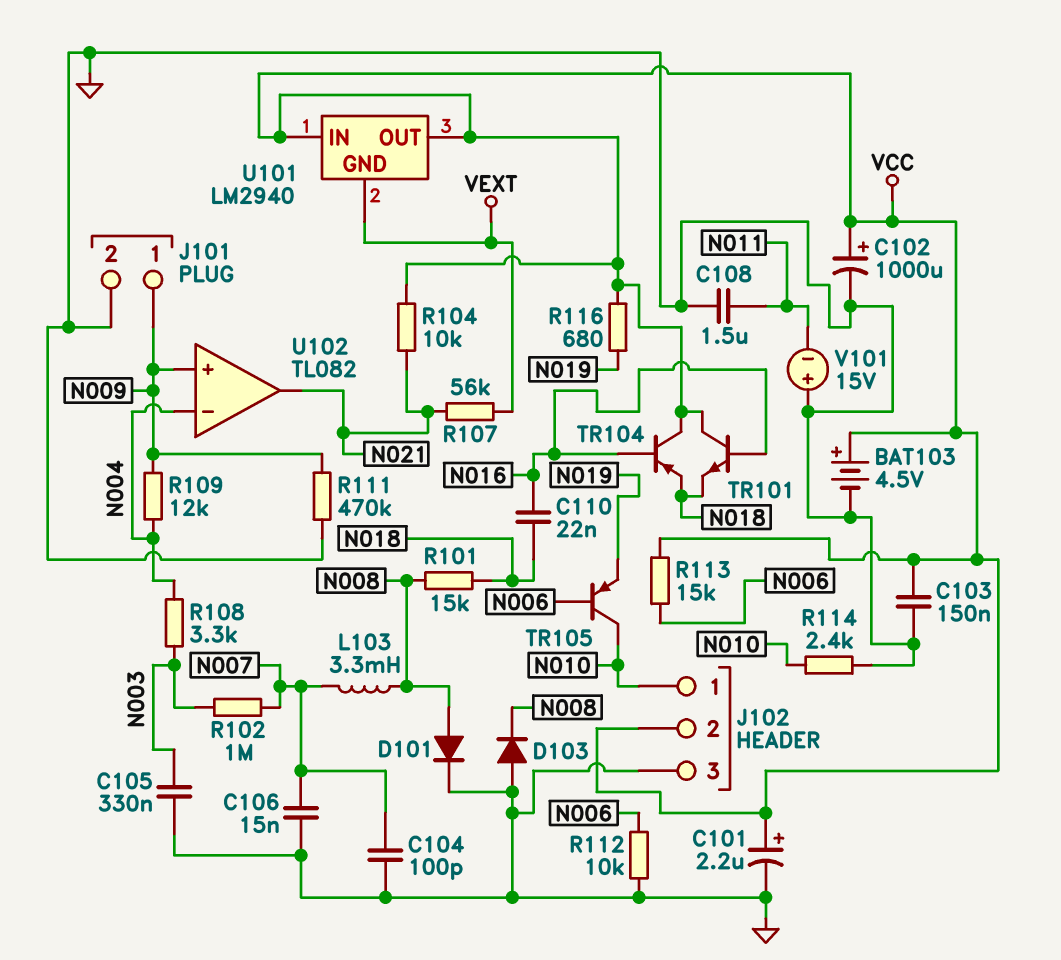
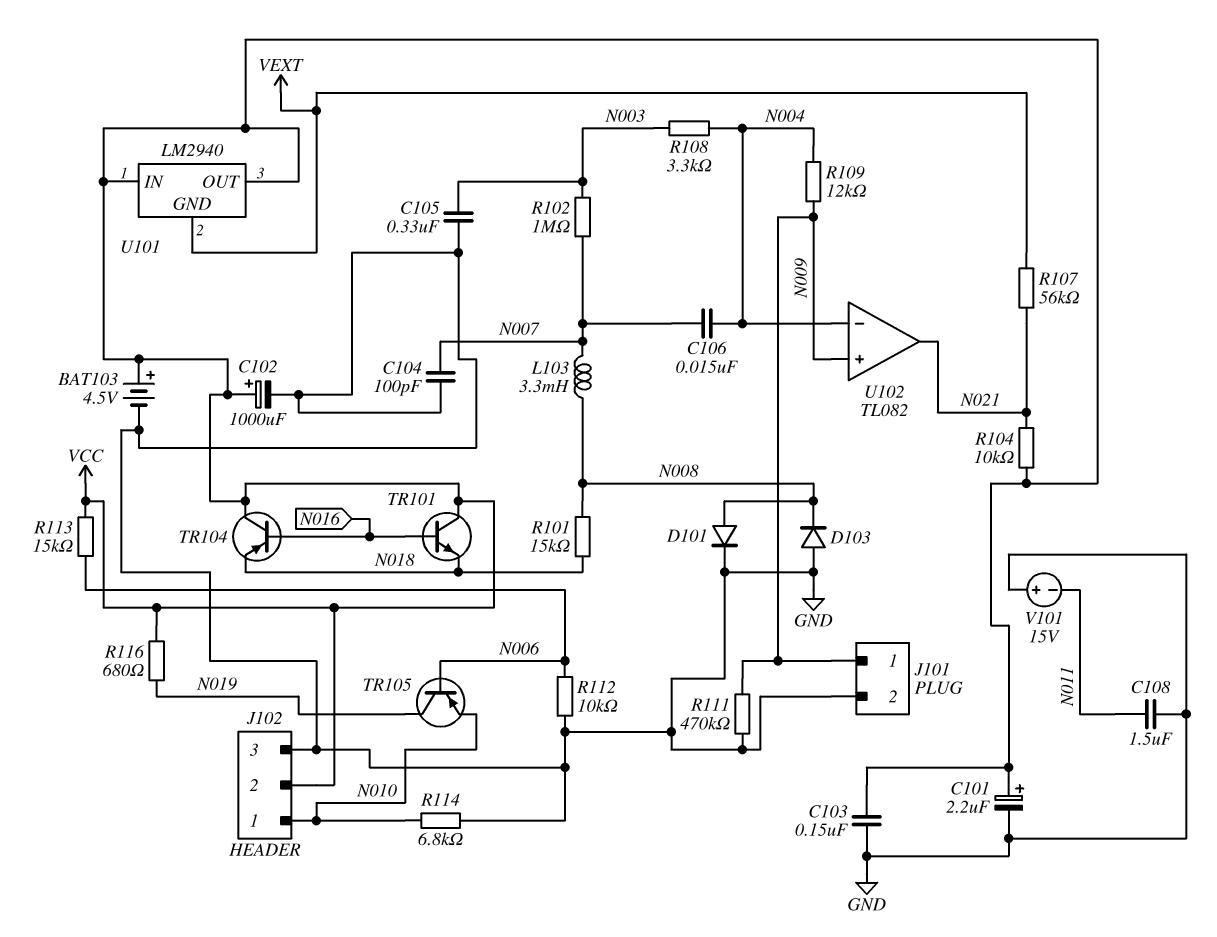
C106: 15nF (GND, N007) -> 15nF (N004, N007)
C110: 22nF (N016, N018) -> none
R114: 2.4k (GND, N010) -> 6.8k (GND, N010)
TR105: PNP (B N006, C N010, E N019) -> PNP (B N006, C N019, E N010)

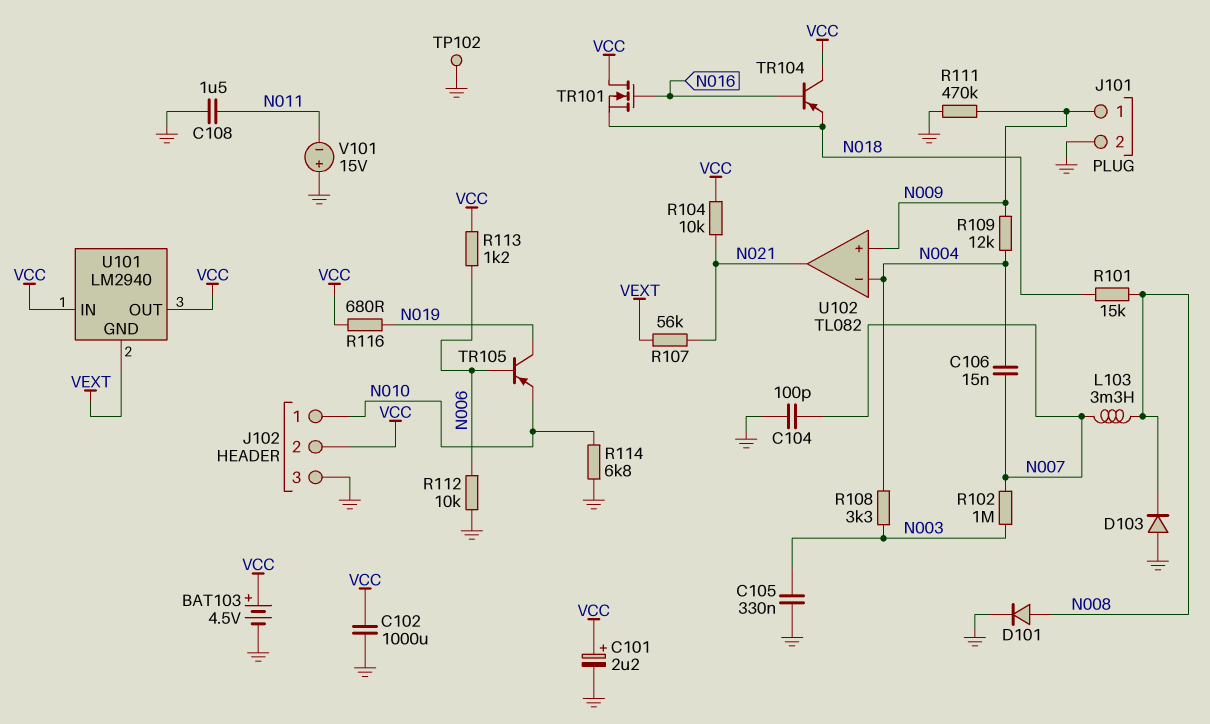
C102: 1000uF (plus VCC, minus GND) -> 1000uF (GND, VCC)
C103: 150nF (GND, VCC) -> none
R113: 15k (N006, VCC) -> 1.2k (N006, VCC)
TP102: none -> test point (GND)
TR101: NPN (B N016, C VCC, E N018) -> NMOS (G N016, D VCC, S N018)

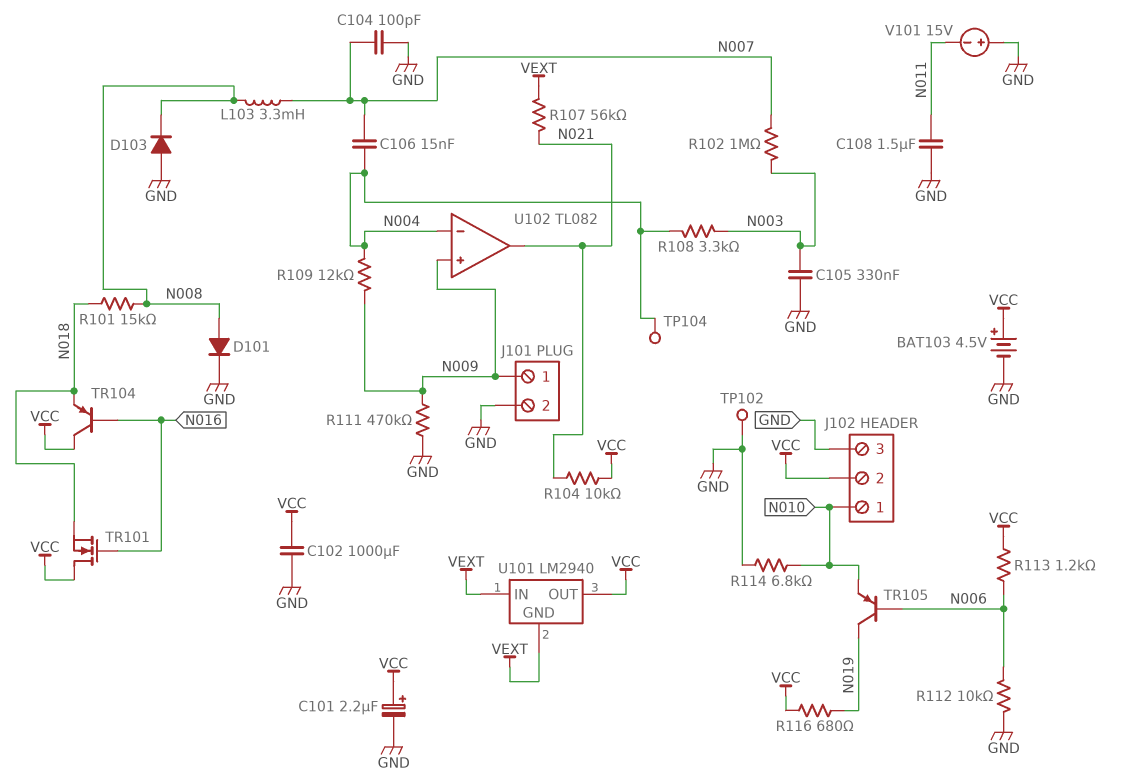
TP104: none -> test point (N004)
U101 pin IN: VCC -> VEXT

